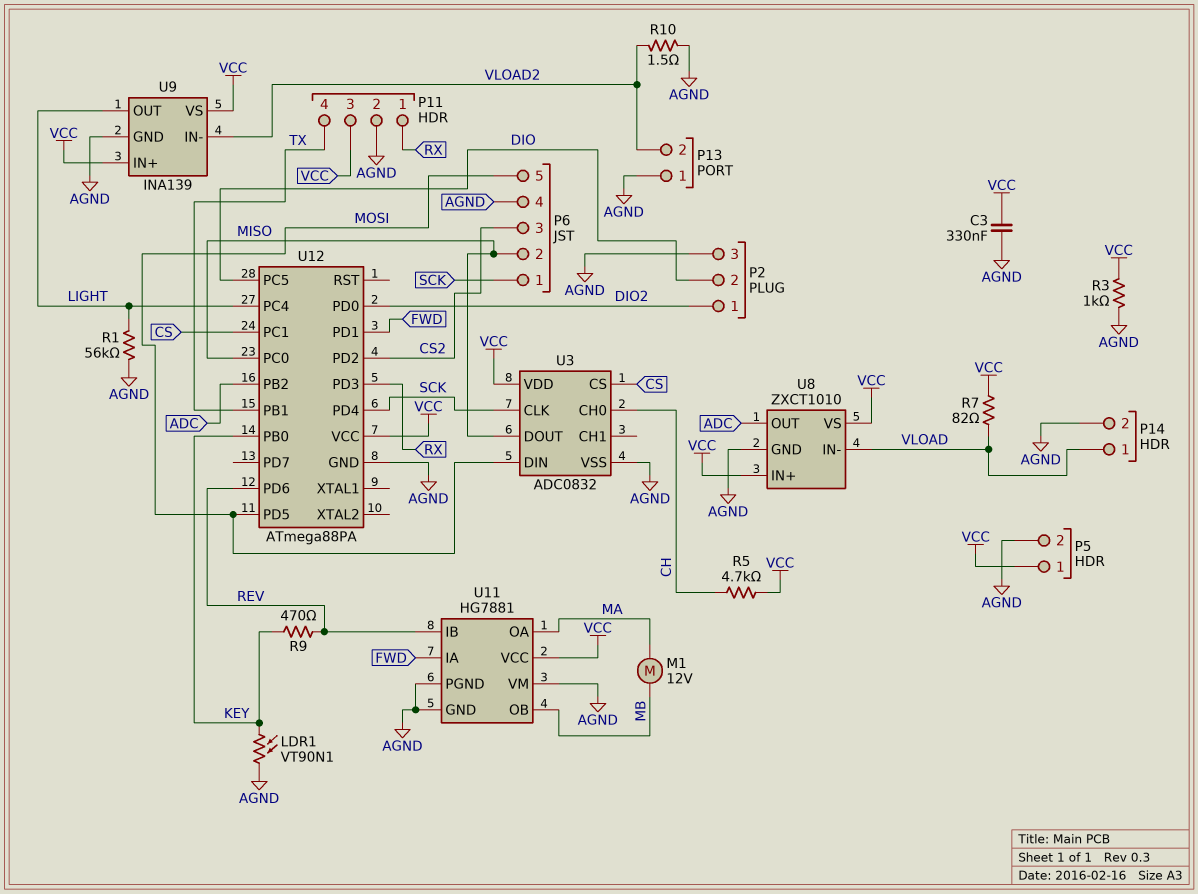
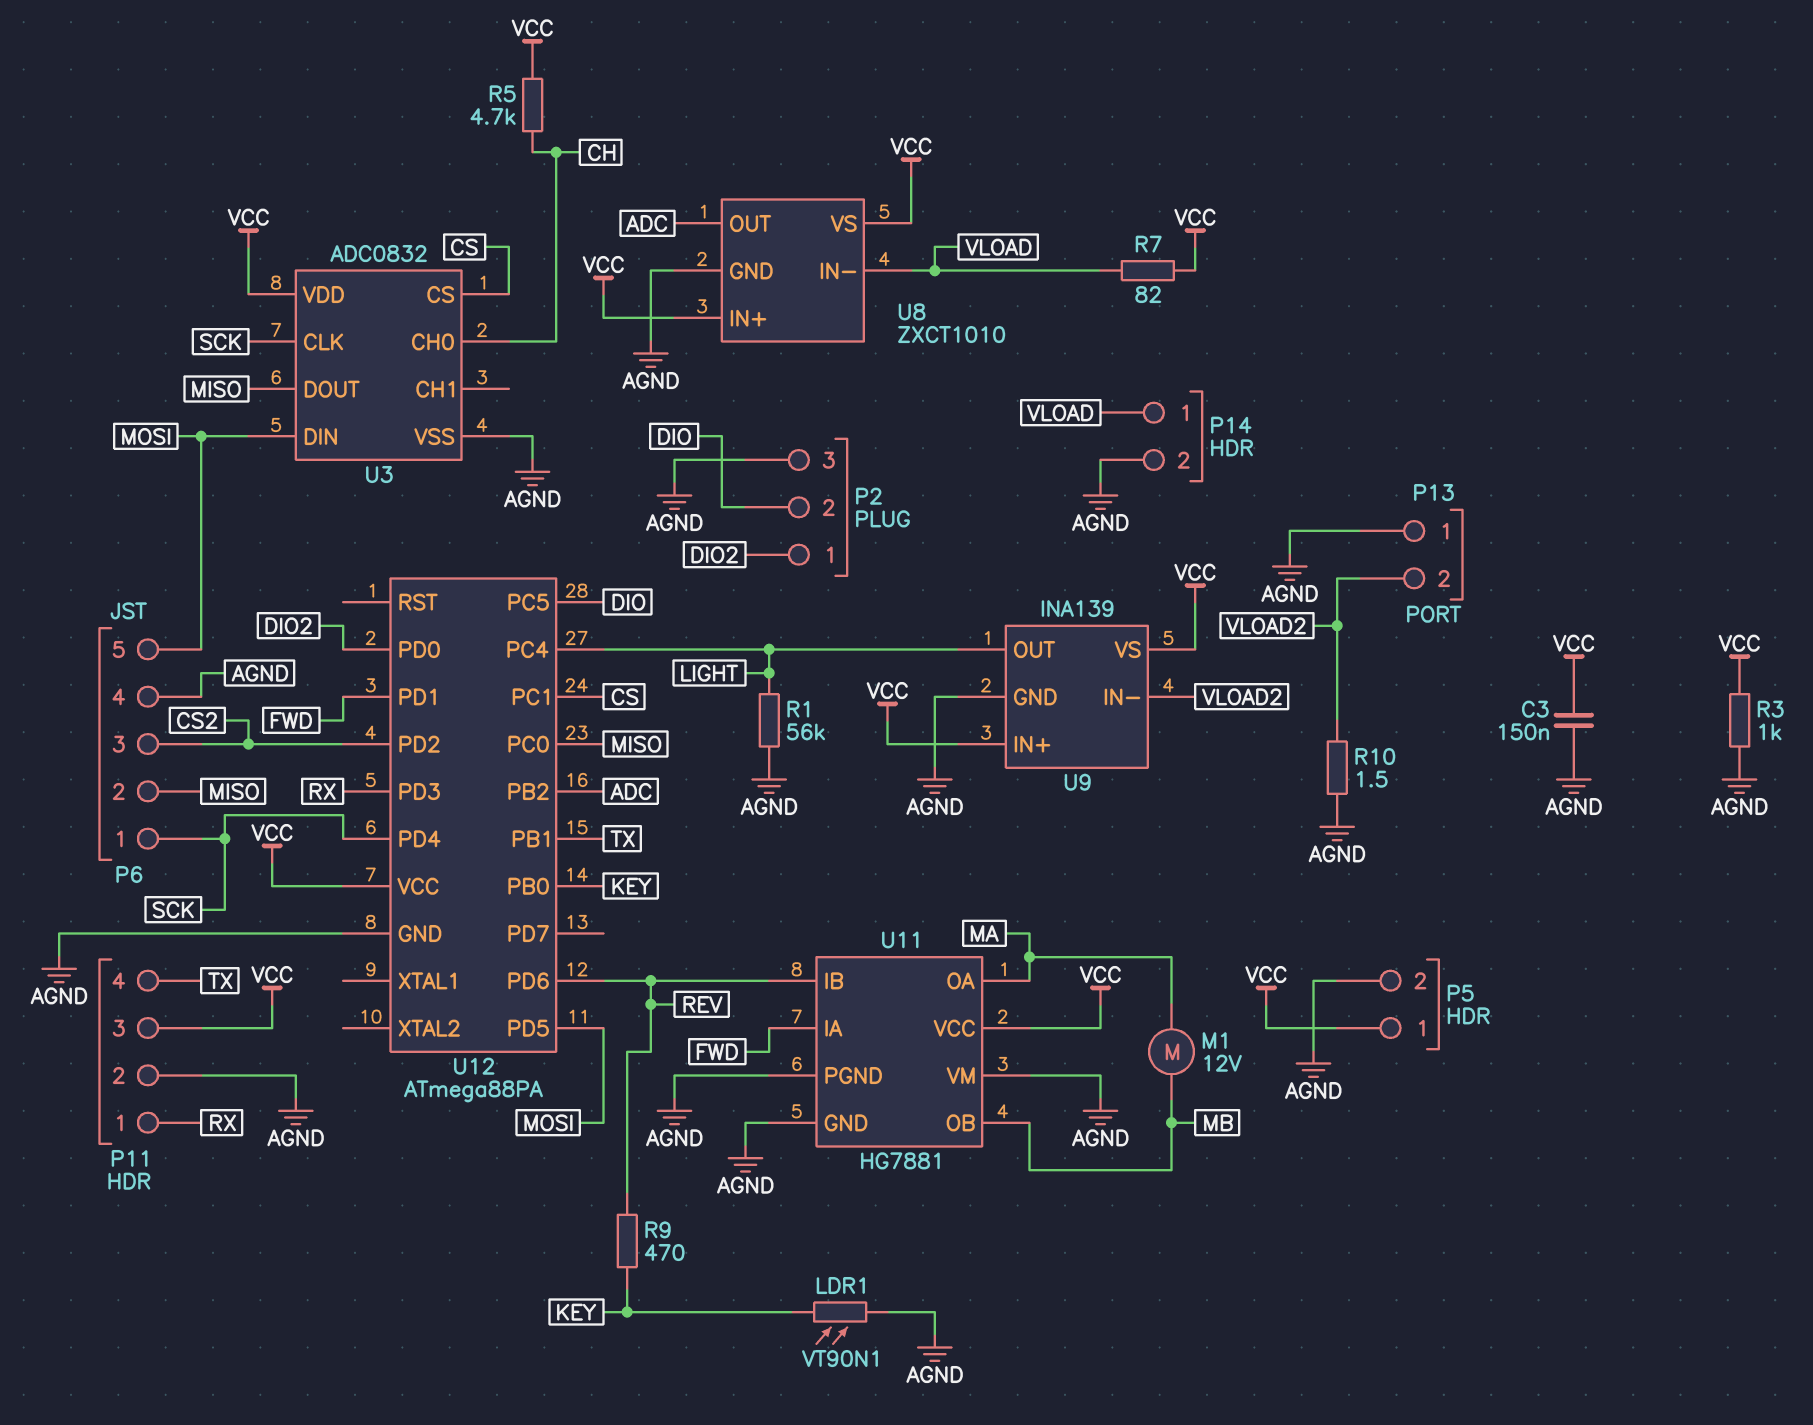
C3: 330nF (AGND, VCC) -> 150nF (AGND, VCC)

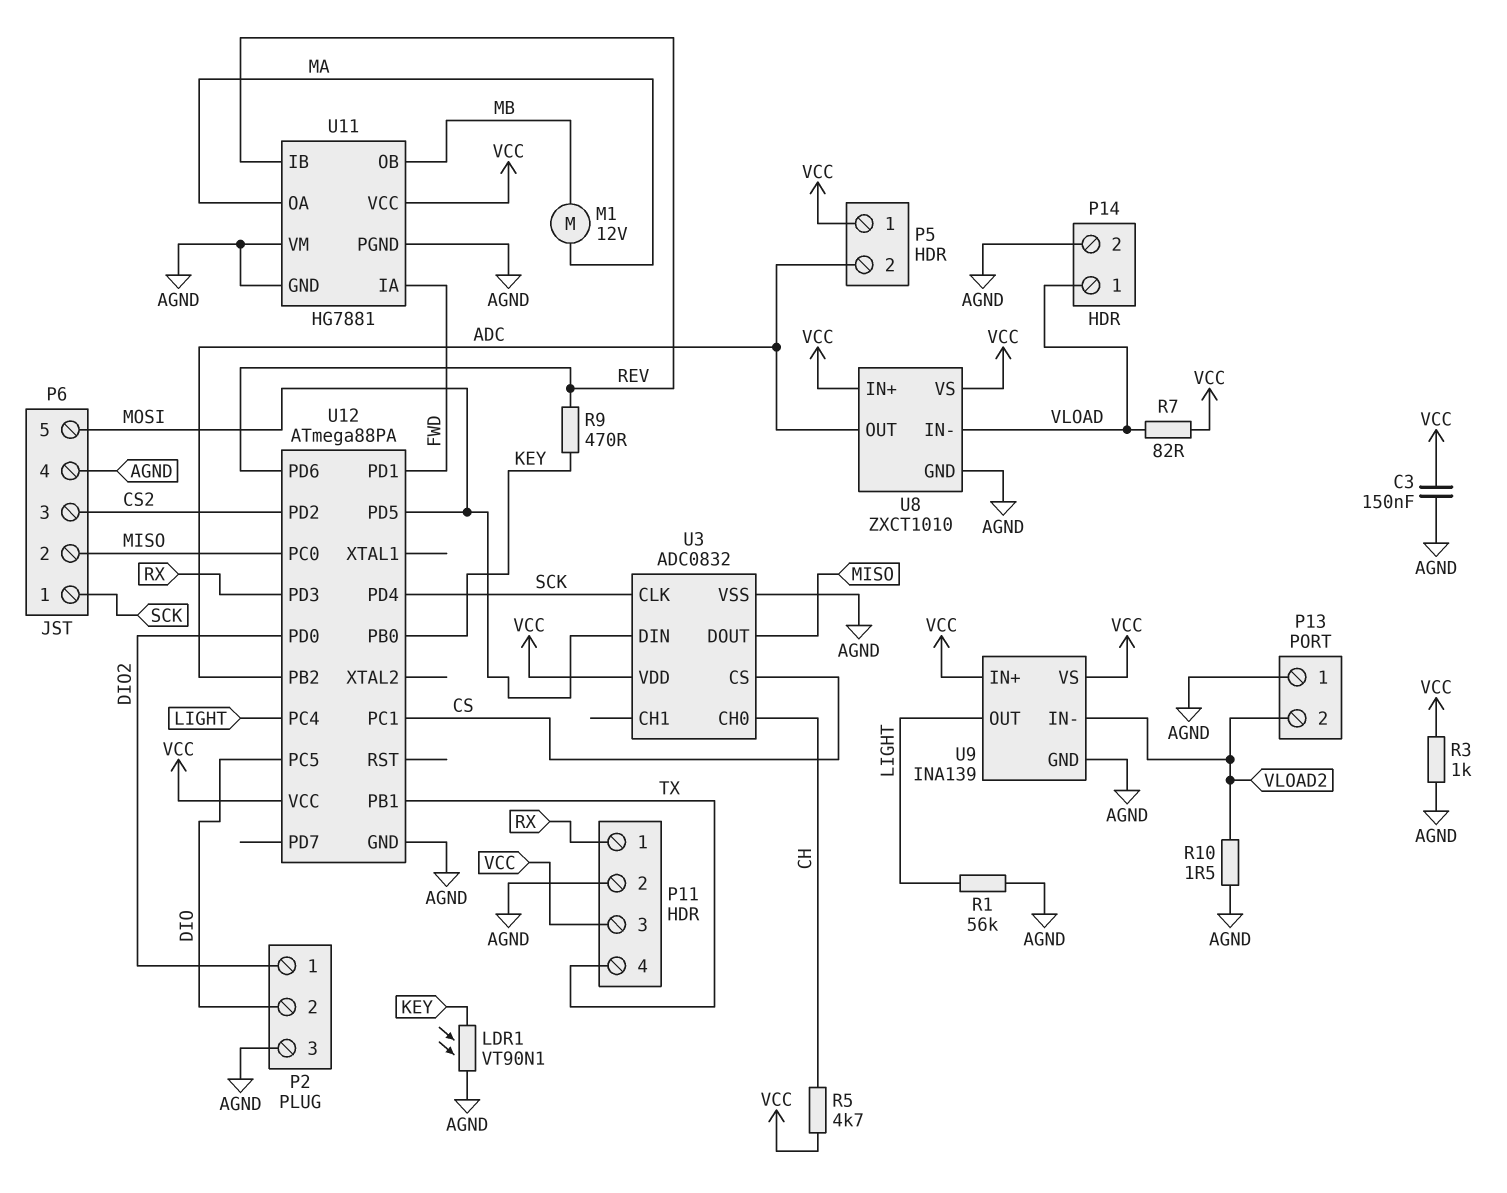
P5 pin 2: AGND -> ADC

